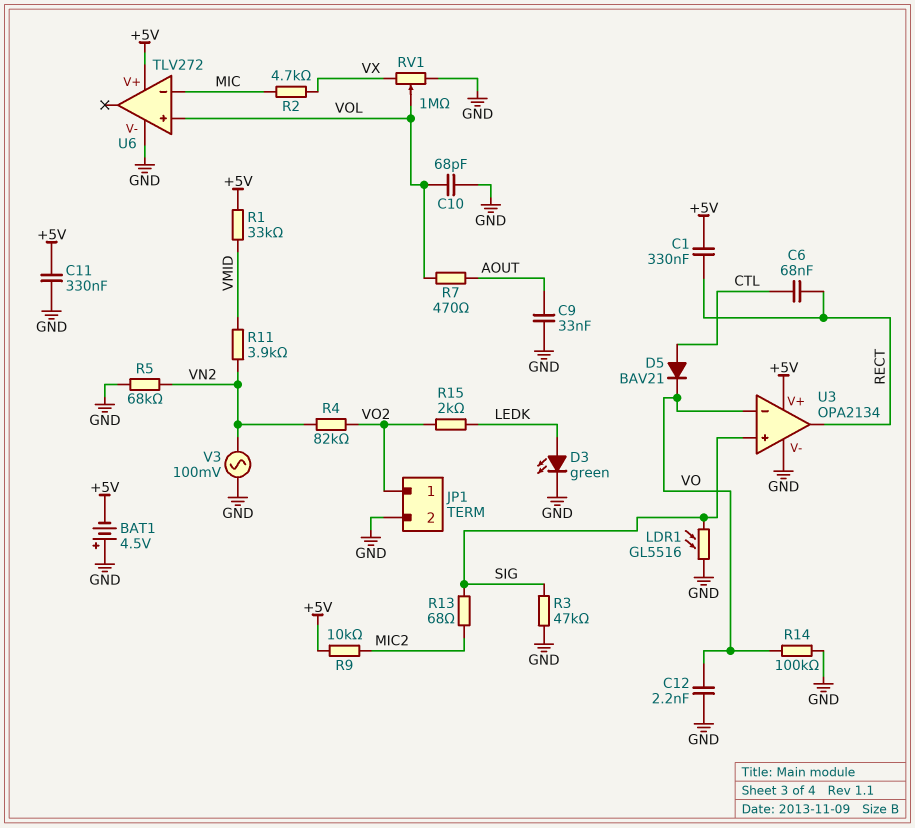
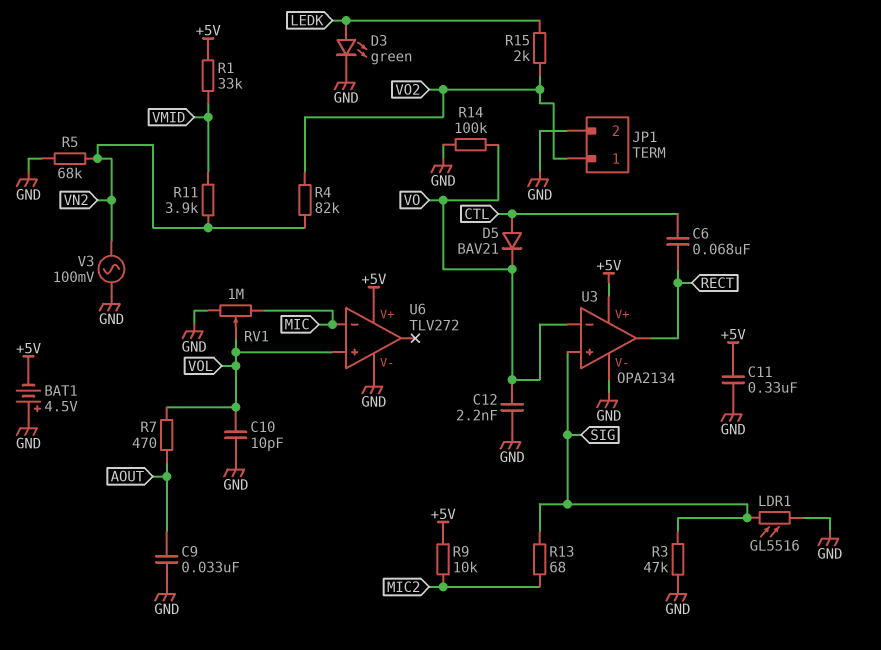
C1: 330nF (+5V, RECT) -> none
C10: 68pF (GND, VOL) -> 10pF (GND, VOL)
R2: 4.7k (MIC, VX) -> none
RV1: 1M (GND, VX, wiper VOL) -> 1M (GND, MIC, wiper VOL)

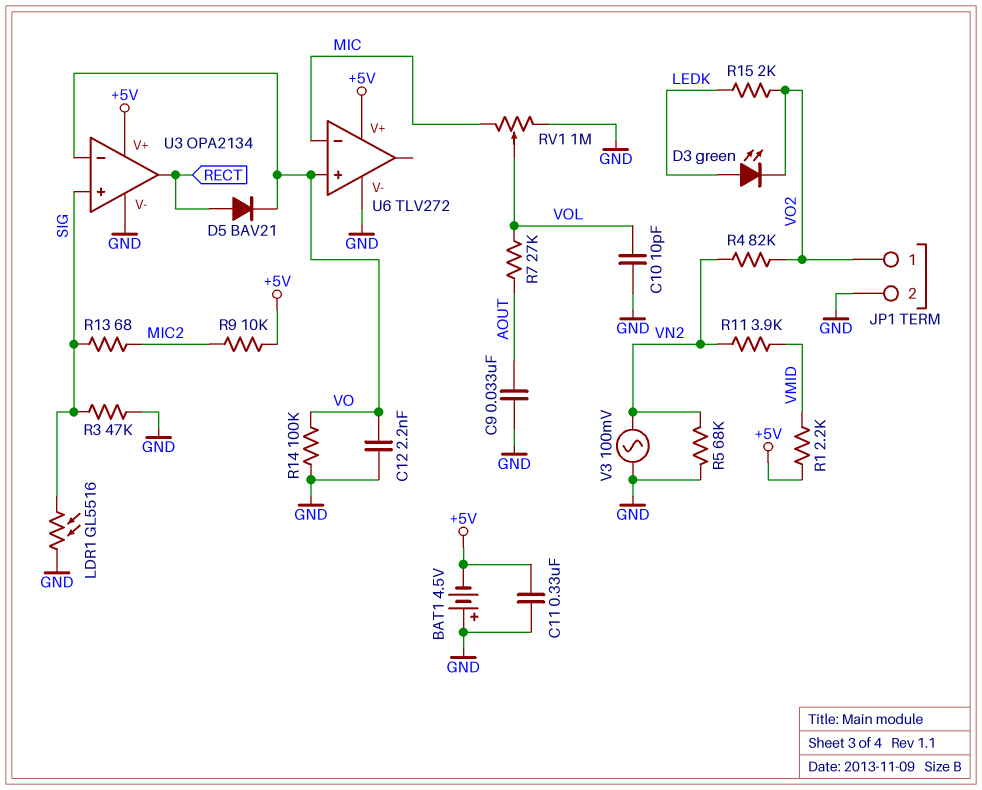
C6: 68nF (CTL, RECT) -> none
D3: LED green (A LEDK, K GND) -> LED green (A LEDK, K VO2)
D5: diode BAV21 (A CTL, K VO) -> diode BAV21 (A RECT, K VO)
R1: 33k (+5V, VMID) -> 2.2k (+5V, VMID)
R7: 470 (AOUT, VOL) -> 27k (AOUT, VOL)
U6 pin in+: VOL -> VO

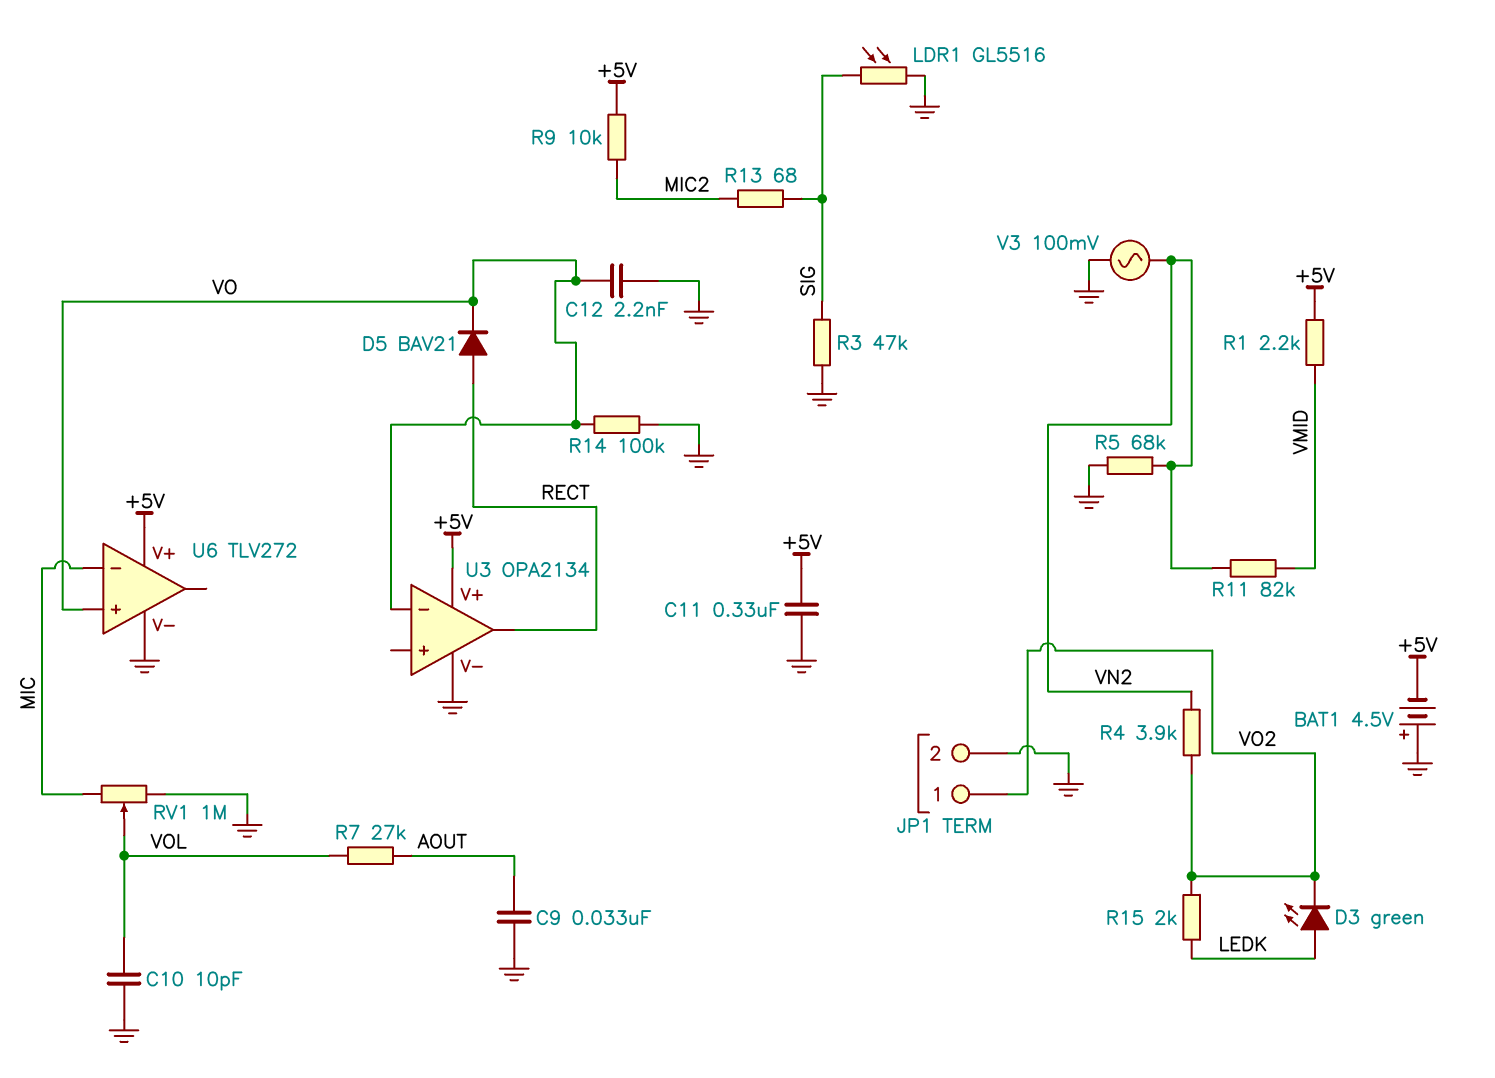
R4: 82k (VN2, VO2) -> 3.9k (VN2, VO2)
R11: 3.9k (VMID, VN2) -> 82k (VMID, VN2)
U3 pin in+: SIG -> none

